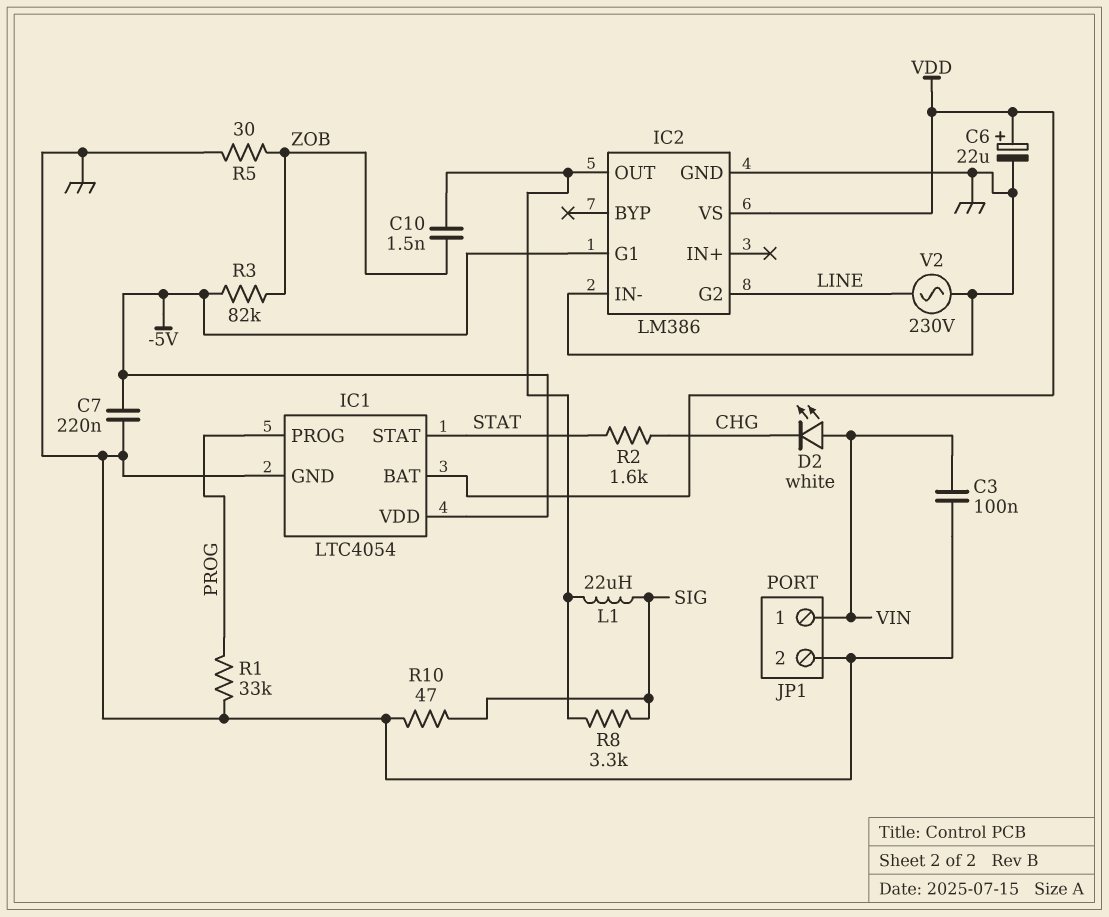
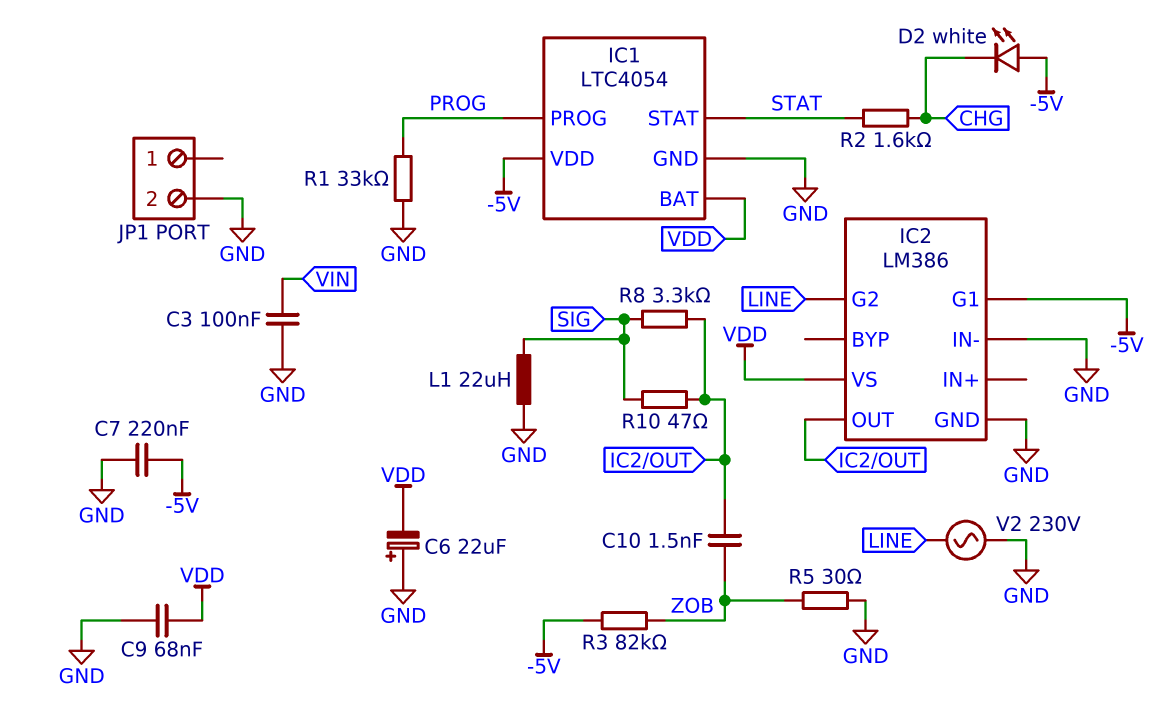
C6: 22uF (plus VDD, minus GND) -> 22uF (plus GND, minus VDD)
C9: none -> 68nF (GND, VDD)
D2: LED white (A VIN, K CHG) -> LED white (A -5V, K CHG)
JP1 pin 1: VIN -> none
L1: 22uH (IC2/OUT, SIG) -> 22uH (GND, SIG)
R10: 47 (GND, SIG) -> 47 (IC2/OUT, SIG)

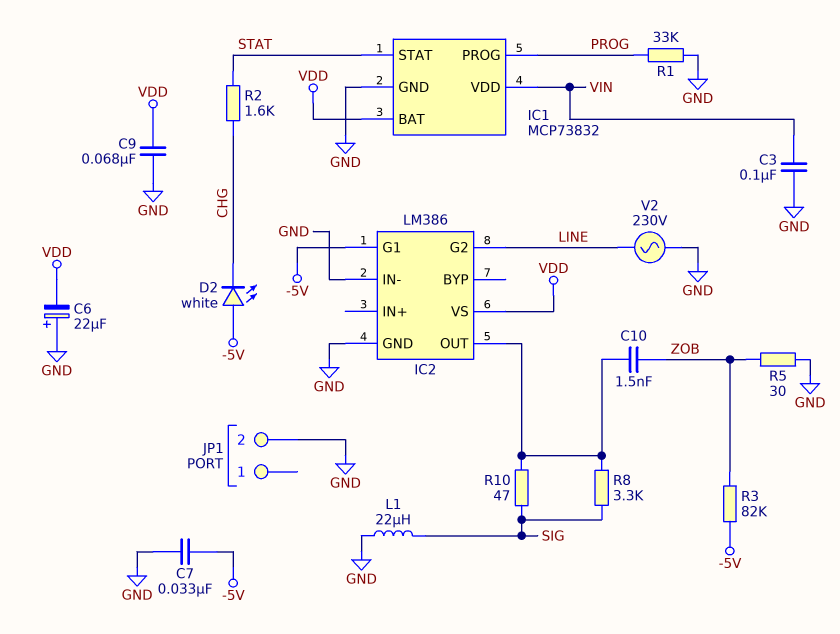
C7: 220nF (-5V, GND) -> 33nF (-5V, GND)
IC1: LTC4054 -> MCP73832
IC1 pin VDD: -5V -> VIN

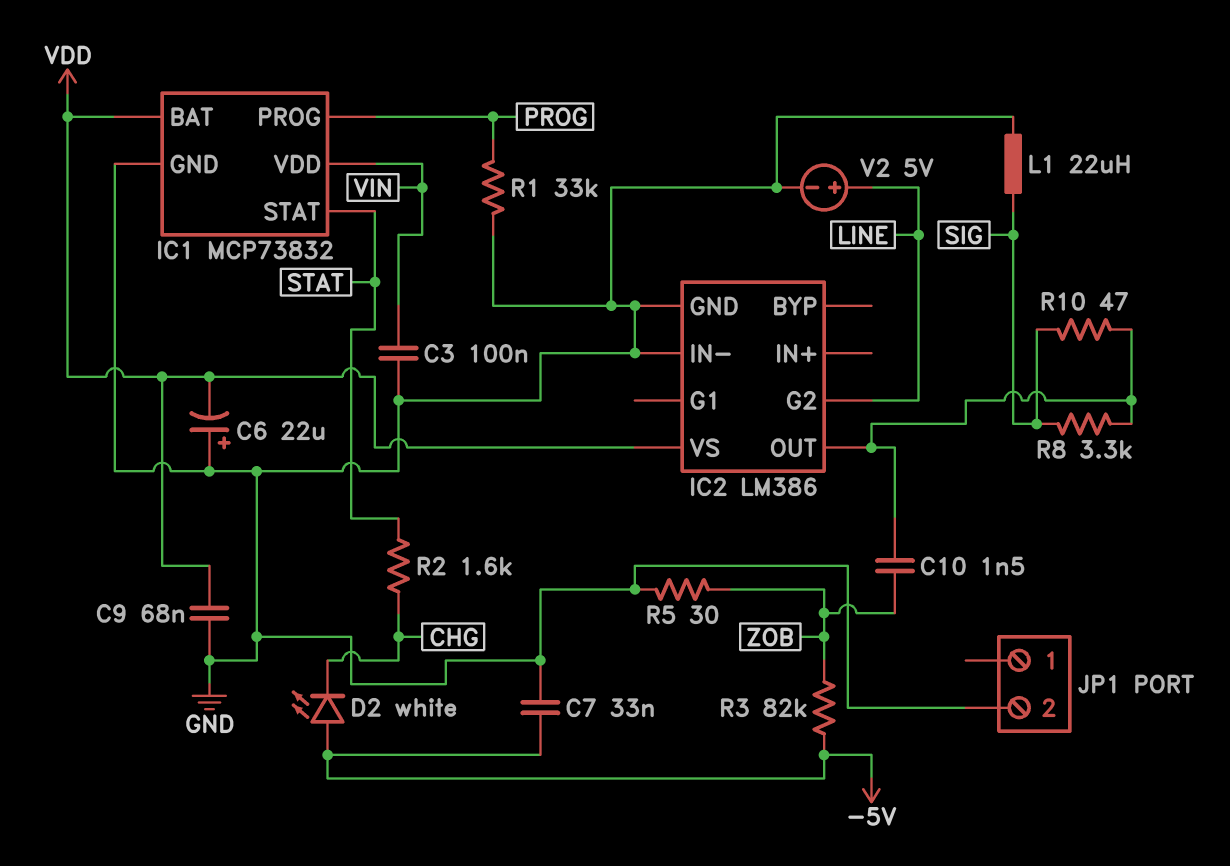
IC2 pin G1: -5V -> none
V2: AC 230V (GND, LINE) -> 5V (plus LINE, minus GND)

